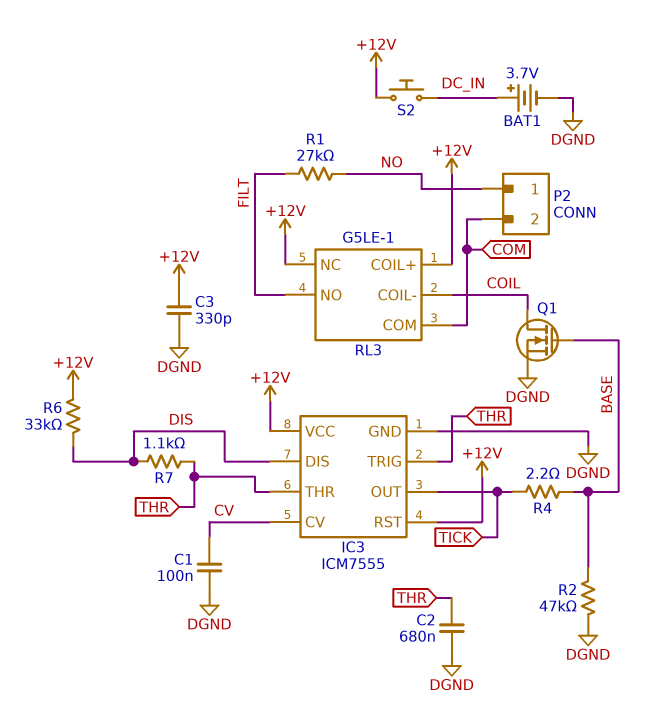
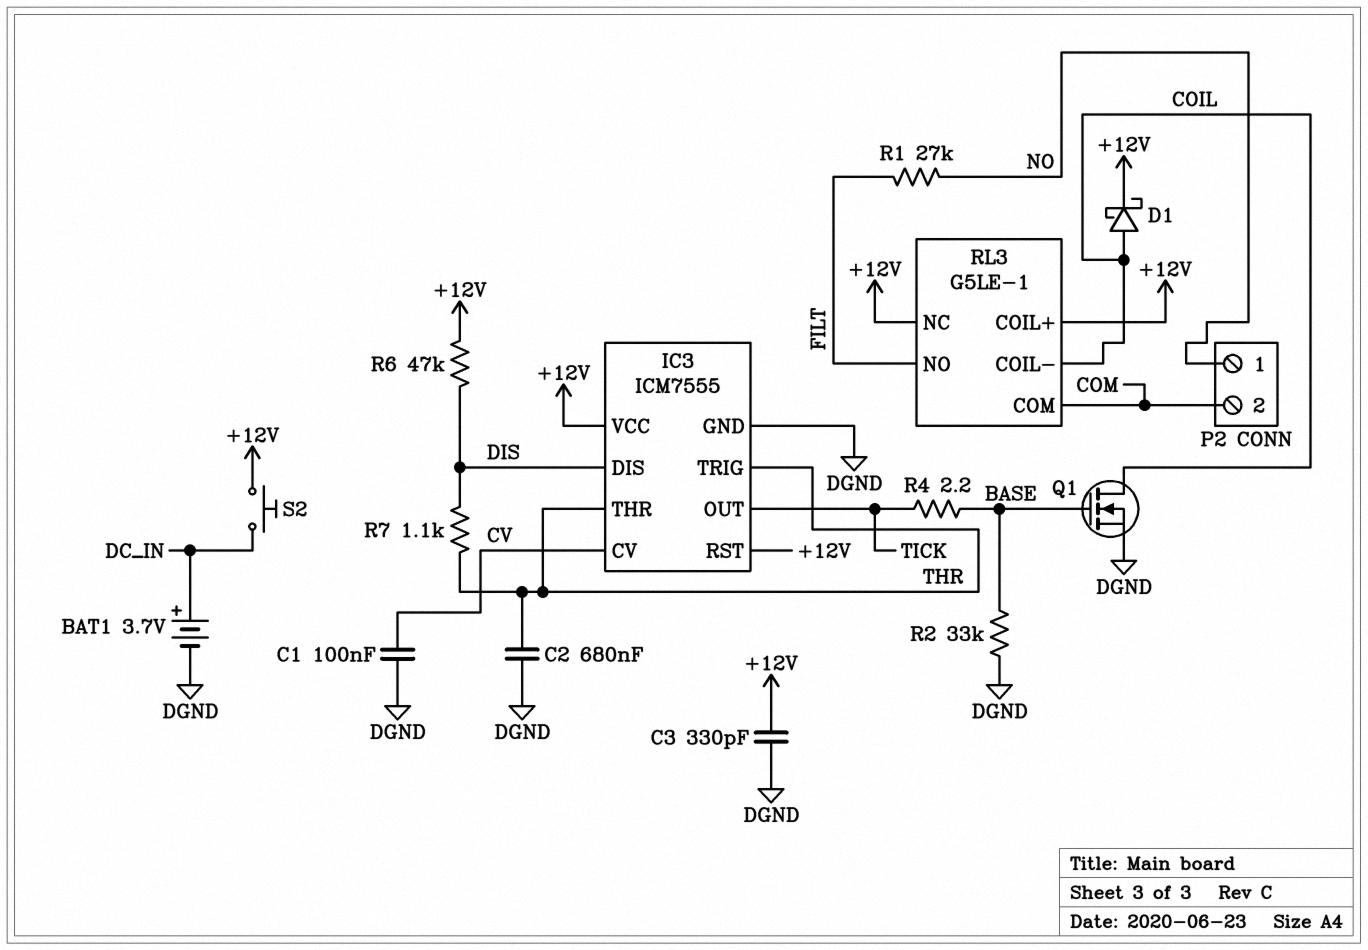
D1: none -> schottky (A COIL, K +12V)
R2: 47k (BASE, DGND) -> 33k (BASE, DGND)
R6: 33k (+12V, DIS) -> 47k (+12V, DIS)

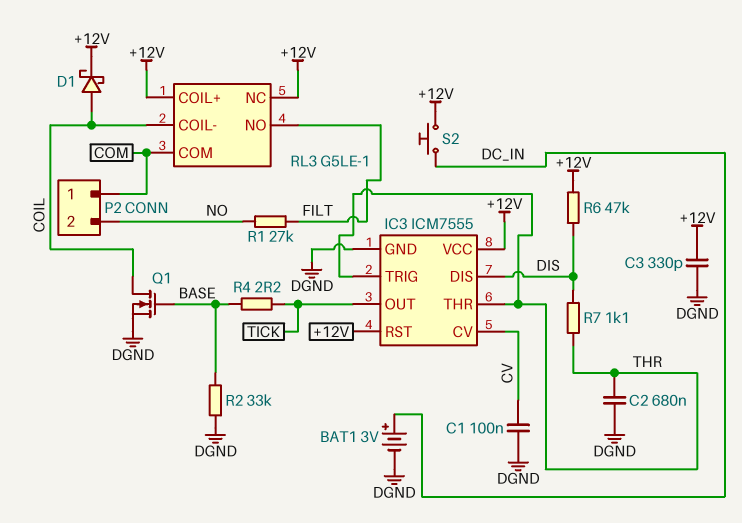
BAT1: 3.7V (plus DC_IN, minus DGND) -> 3V (plus DC_IN, minus DGND)
P2 pin 1: NO -> COM
P2 pin 2: COM -> NO

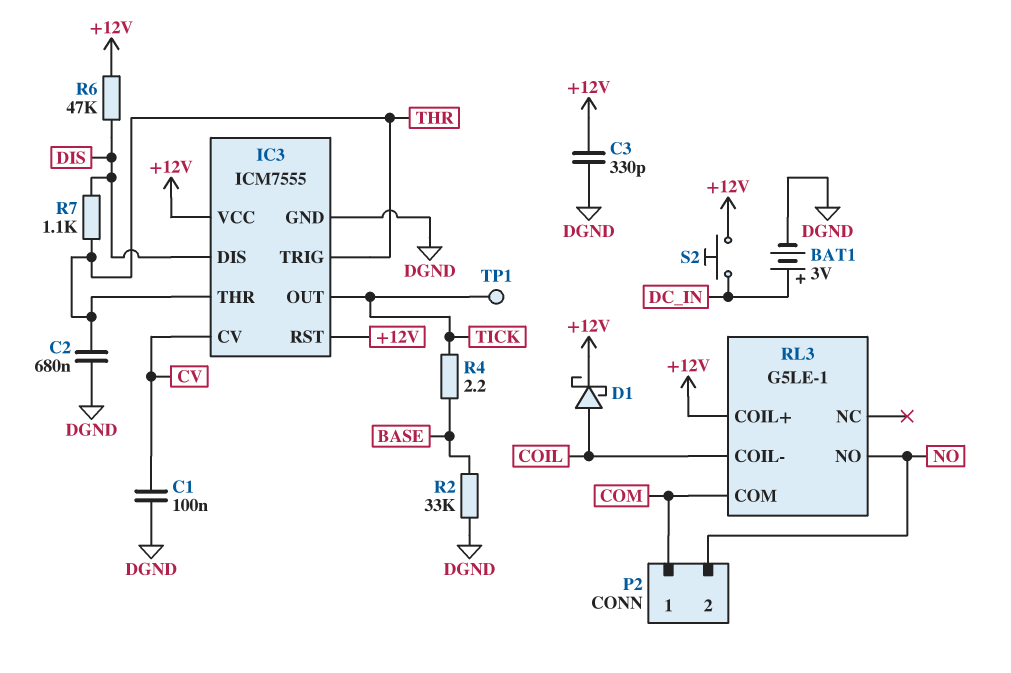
Q1: NMOS (G BASE, D COIL, S DGND) -> none
R1: 27k (FILT, NO) -> none
RL3 pin NC: +12V -> none
RL3 pin NO: FILT -> NO
TP1: none -> test point (TICK)

